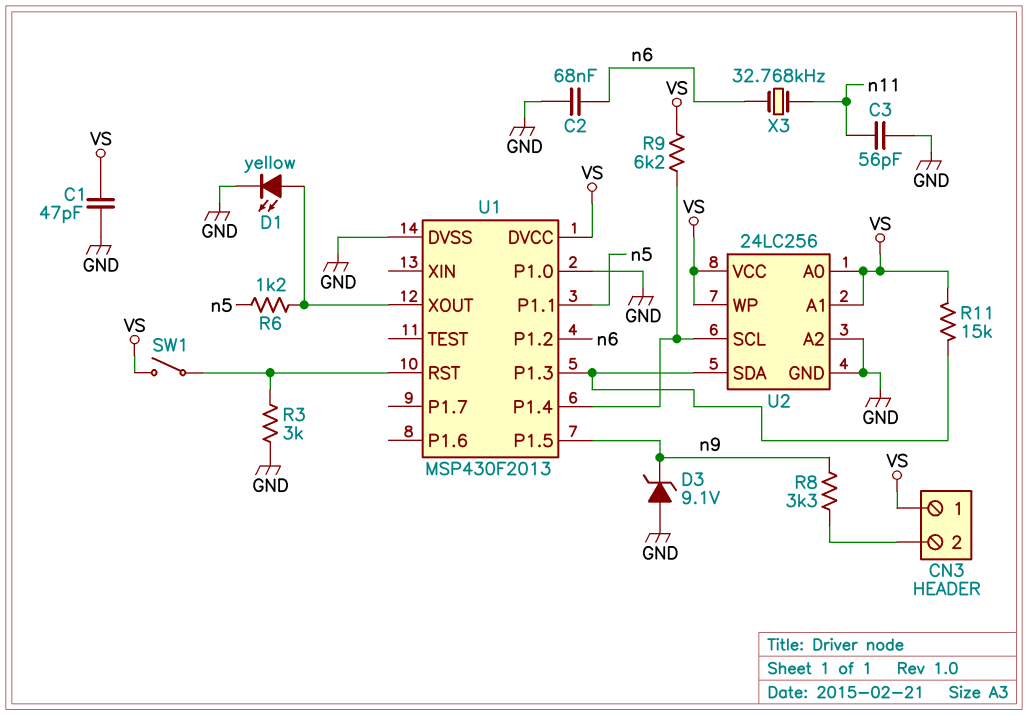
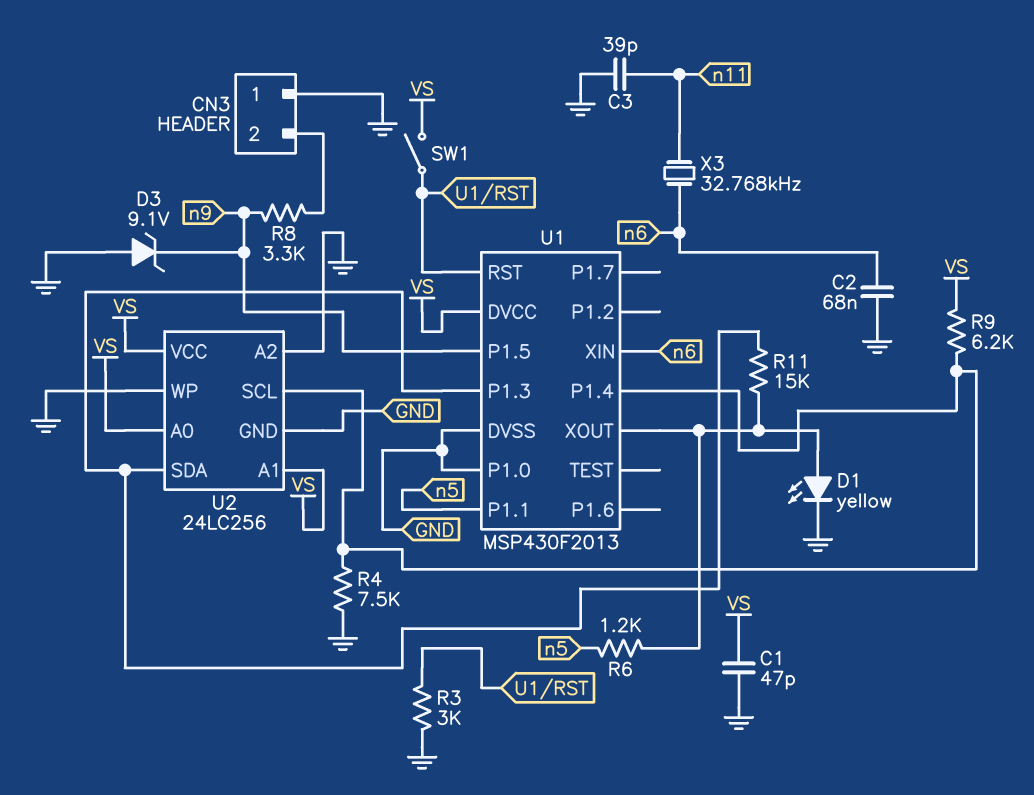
C3: 56pF (GND, n11) -> 39pF (GND, n11)
CN3 pin 1: VS -> GND
R4: none -> 7.5k (GND, U1/P1.4)
R11: 15k (U1/P1.3, VS) -> 15k (U1/P1.3, U1/XOUT)
U1 pin P1.2: n6 -> none
U1 pin XIN: none -> n6
U2 pin WP: VS -> GND

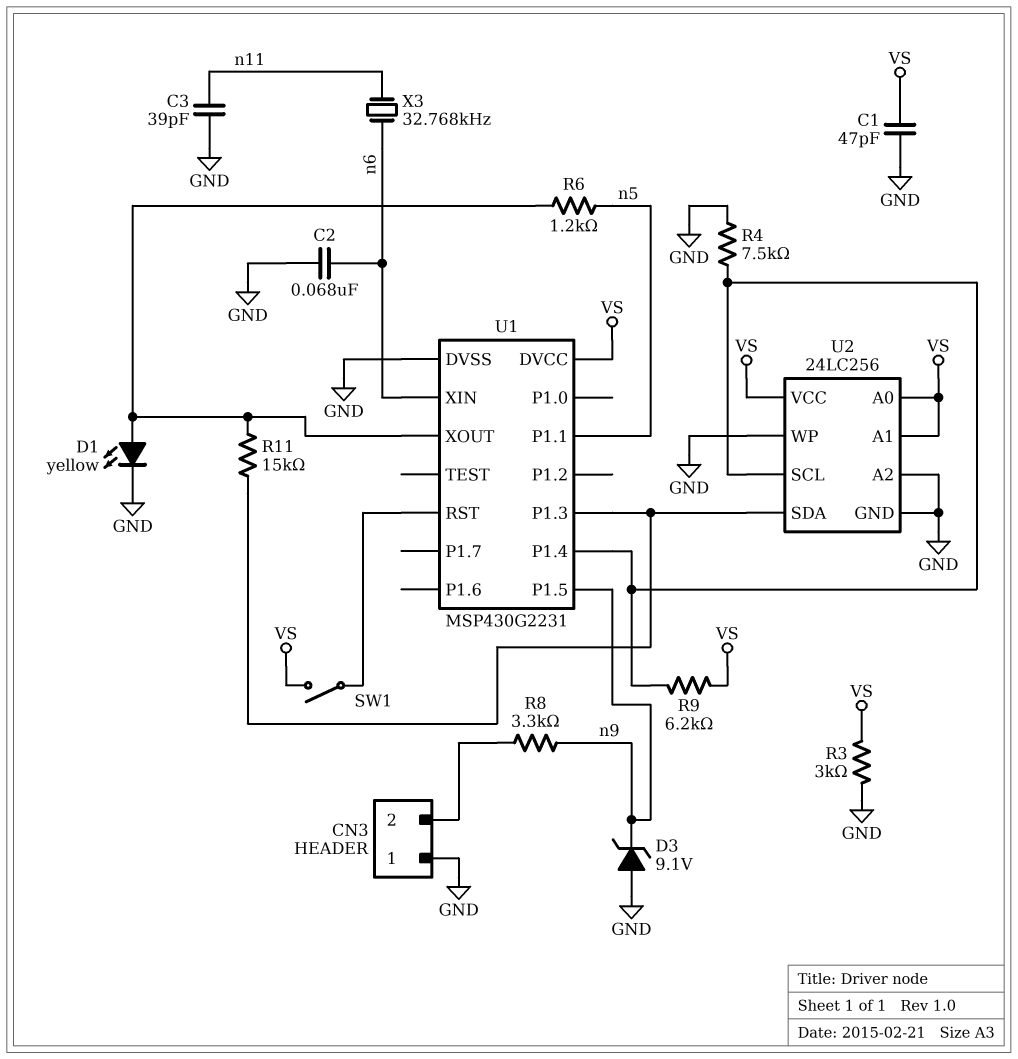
R3: 3k (GND, U1/RST) -> 3k (GND, VS)
U1: MSP430F2013 -> MSP430G2231
U1 pin P1.0: GND -> none

